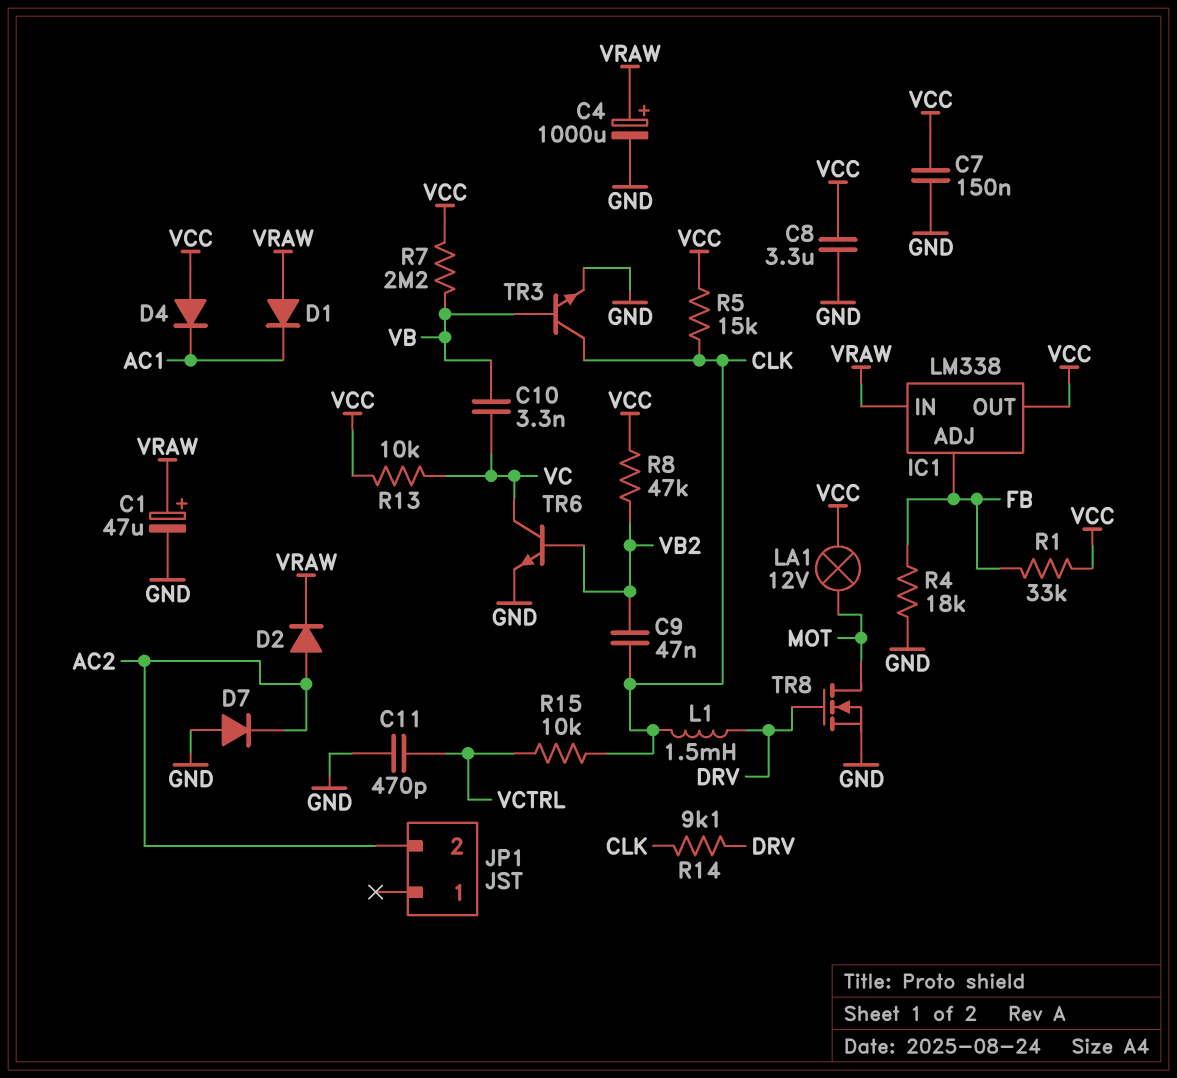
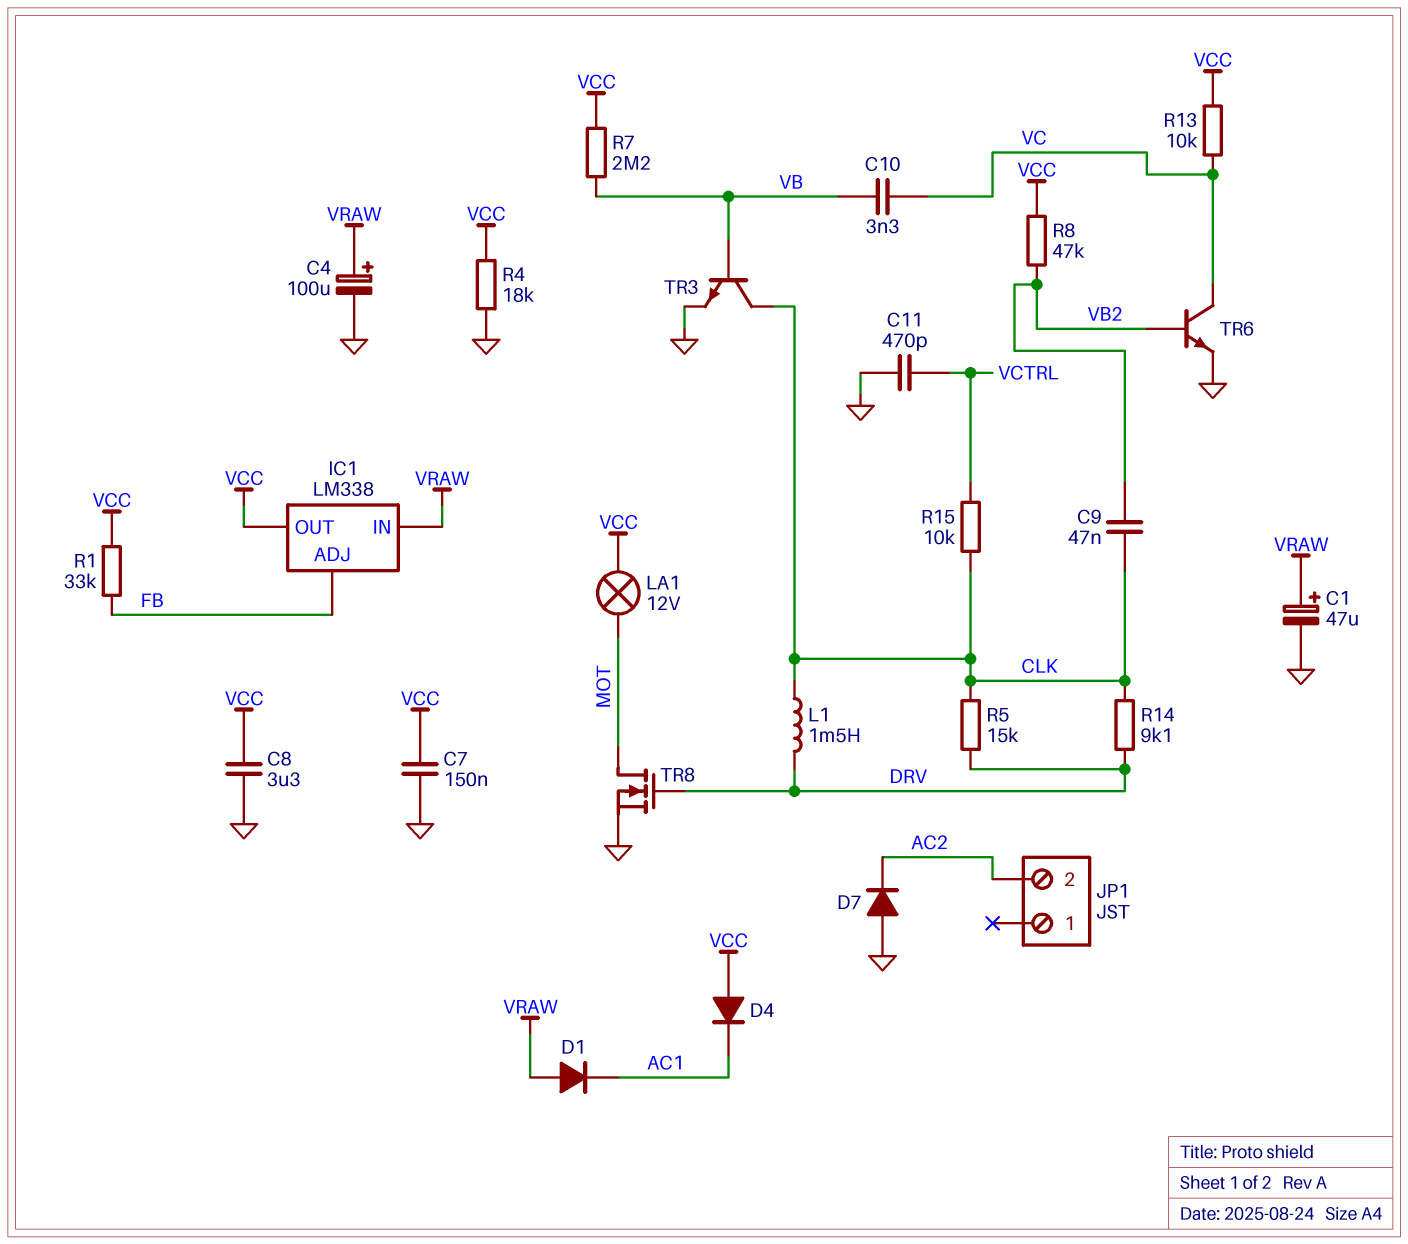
C4: 1000uF (plus VRAW, minus GND) -> 100uF (plus VRAW, minus GND)
D2: diode (A AC2, K VRAW) -> none
R4: 18k (FB, GND) -> 18k (GND, VCC)
R5: 15k (CLK, VCC) -> 15k (CLK, DRV)

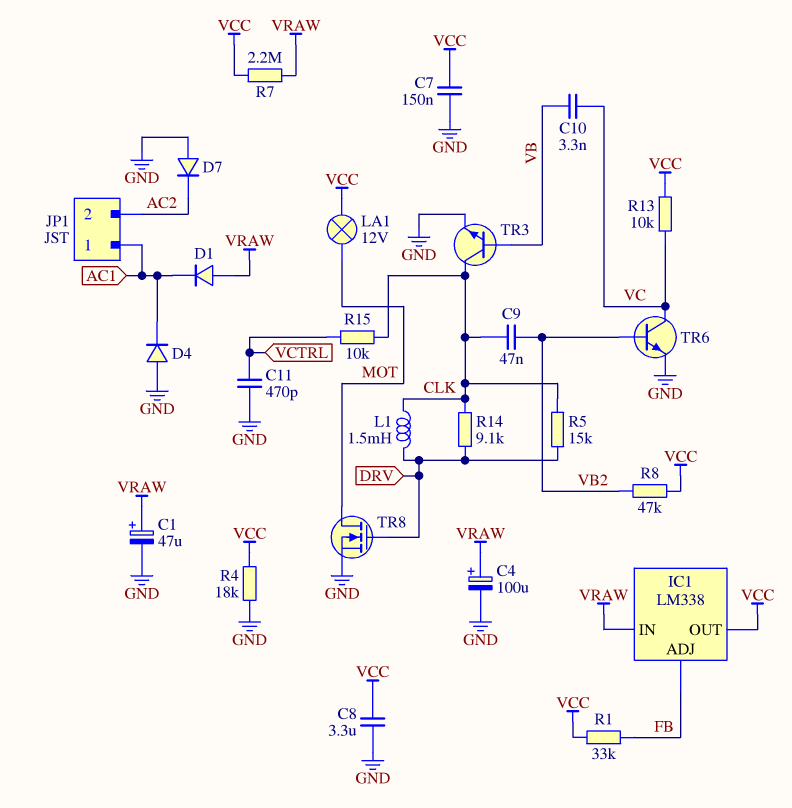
D4: diode (A VCC, K AC1) -> diode (A GND, K AC1)
JP1 pin 1: none -> AC1
R7: 2.2M (VB, VCC) -> 2.2M (VCC, VRAW)

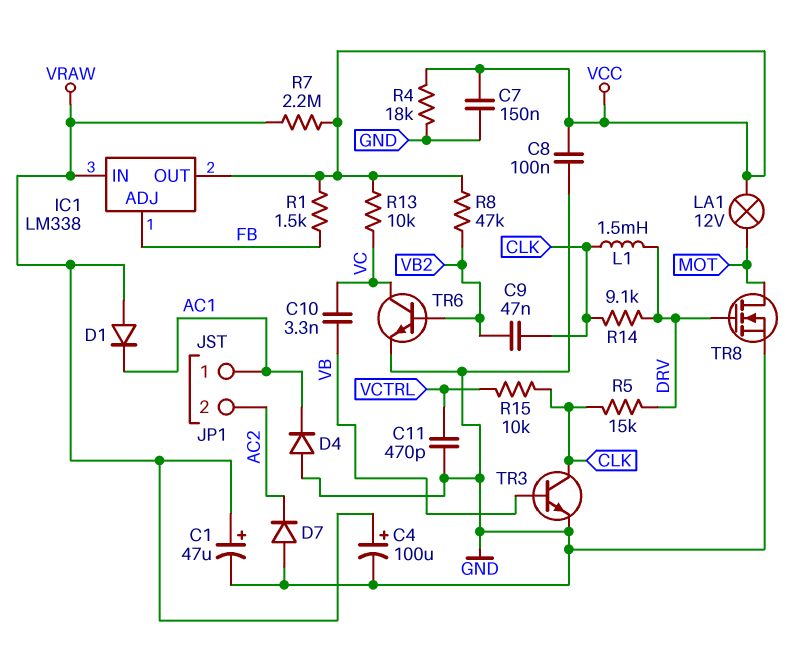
C8: 3.3uF (GND, VCC) -> 100nF (GND, VCC)
R1: 33k (FB, VCC) -> 1.5k (FB, VCC)

